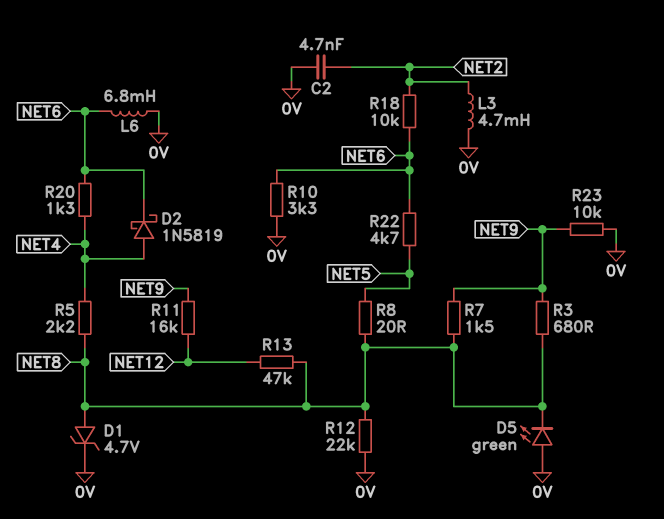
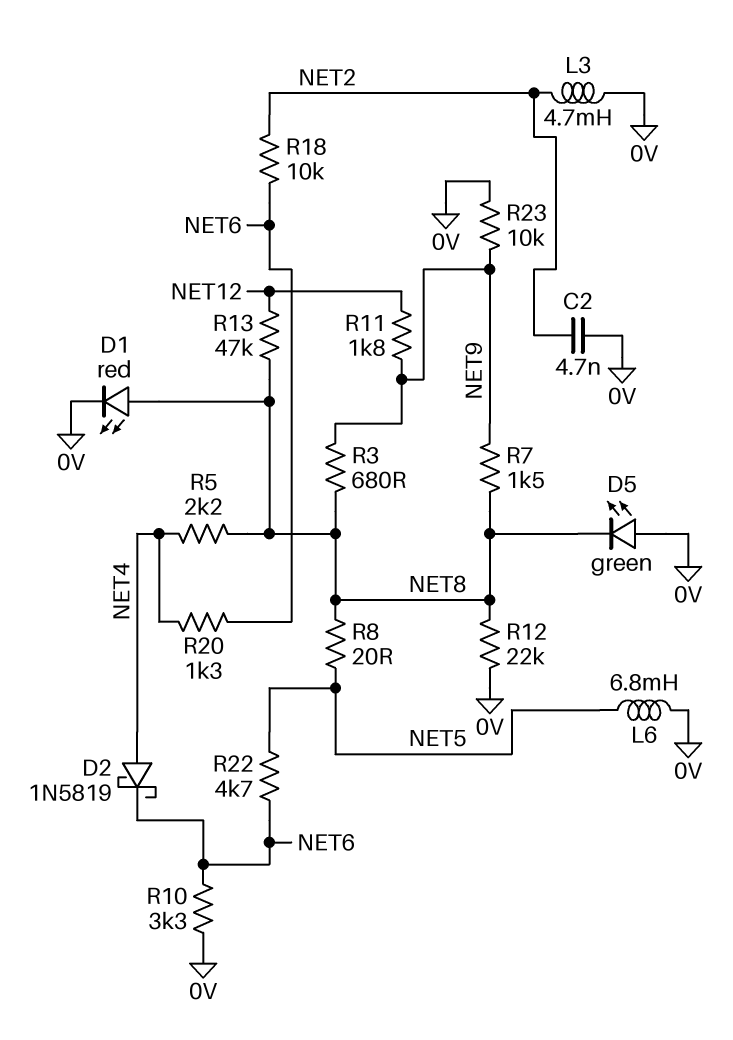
D1: zener 4.7V (A NET8, K 0V) -> LED red (A NET8, K 0V)
L6: 6.8mH (0V, NET6) -> 6.8mH (0V, NET5)
R11: 16k (NET9, NET12) -> 1.8k (NET9, NET12)

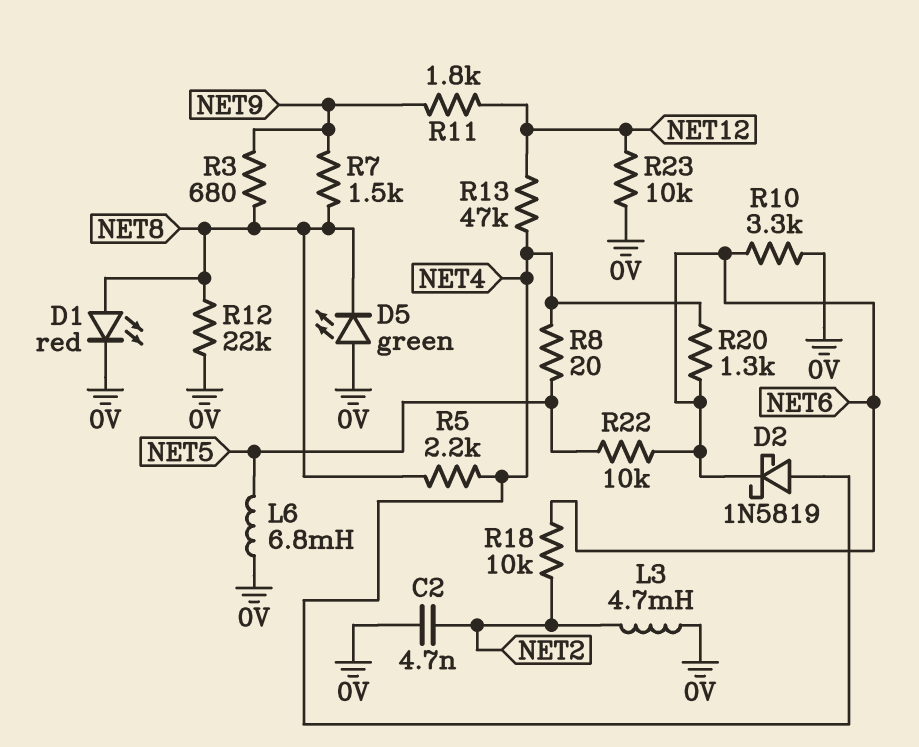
R8: 20 (NET5, NET8) -> 20 (NET4, NET5)
R13: 47k (NET8, NET12) -> 47k (NET4, NET12)
R22: 4.7k (NET5, NET6) -> 10k (NET5, NET6)
R23: 10k (0V, NET9) -> 10k (0V, NET12)

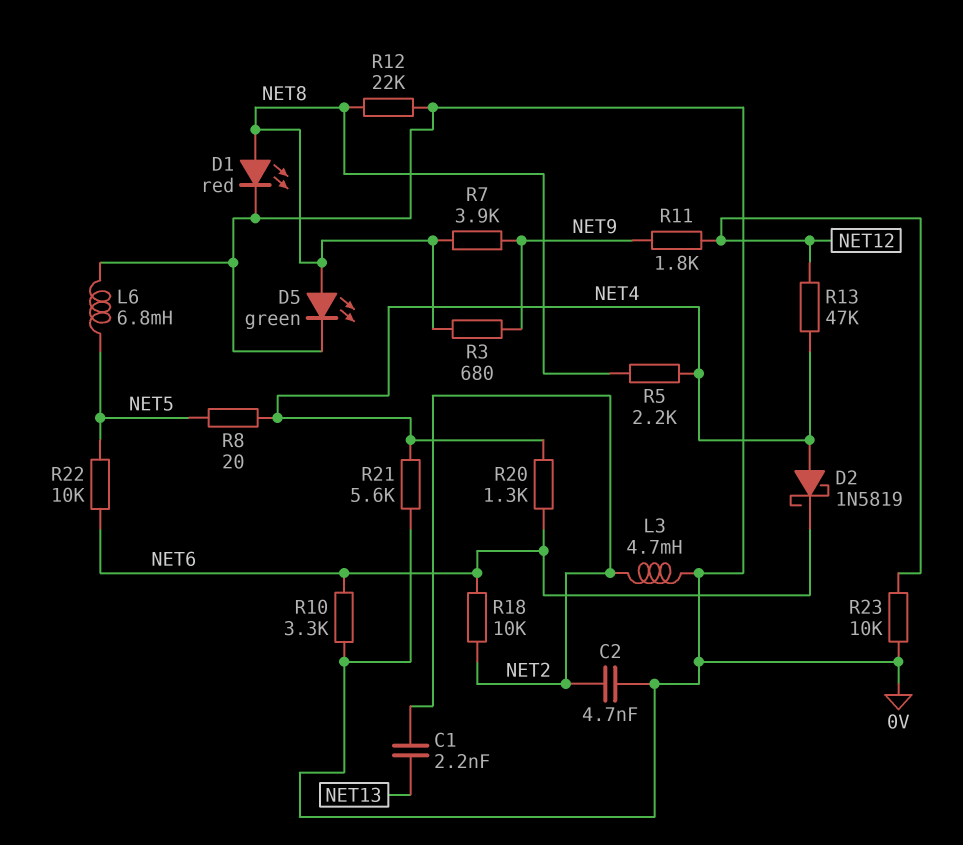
C1: none -> 2.2nF (NET2, NET13)
D5: LED green (A 0V, K NET8) -> LED green (A NET8, K 0V)
R7: 1.5k (NET8, NET9) -> 3.9k (NET8, NET9)
R21: none -> 5.6k (0V, NET4)

